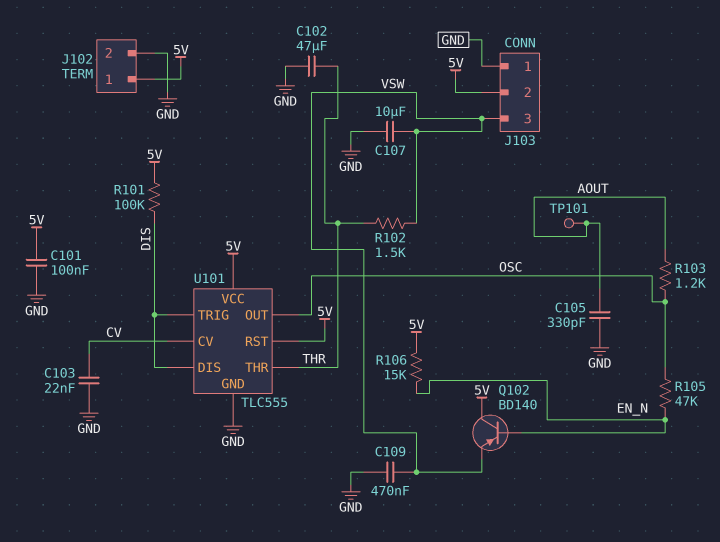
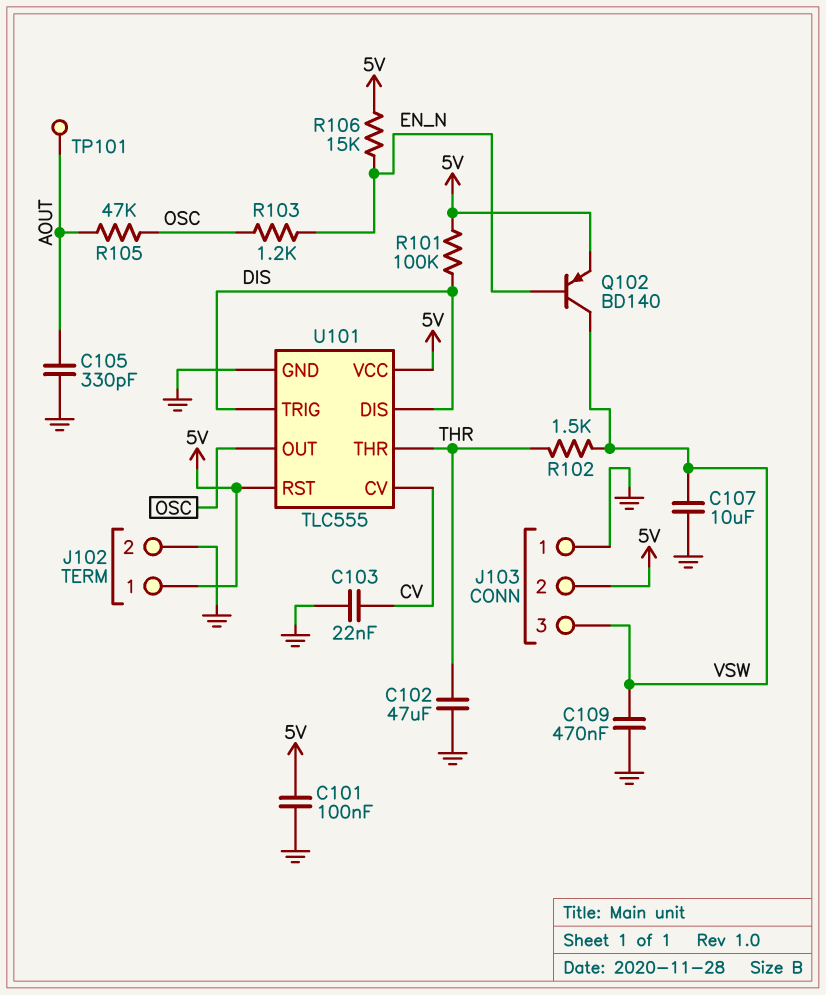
Q102: PNP BD140 (B EN_N, C 5V, E VSW) -> PNP BD140 (B EN_N, C VSW, E 5V)
R103: 1.2k (AOUT, OSC) -> 1.2k (EN_N, OSC)
R105: 47k (EN_N, OSC) -> 47k (AOUT, OSC)

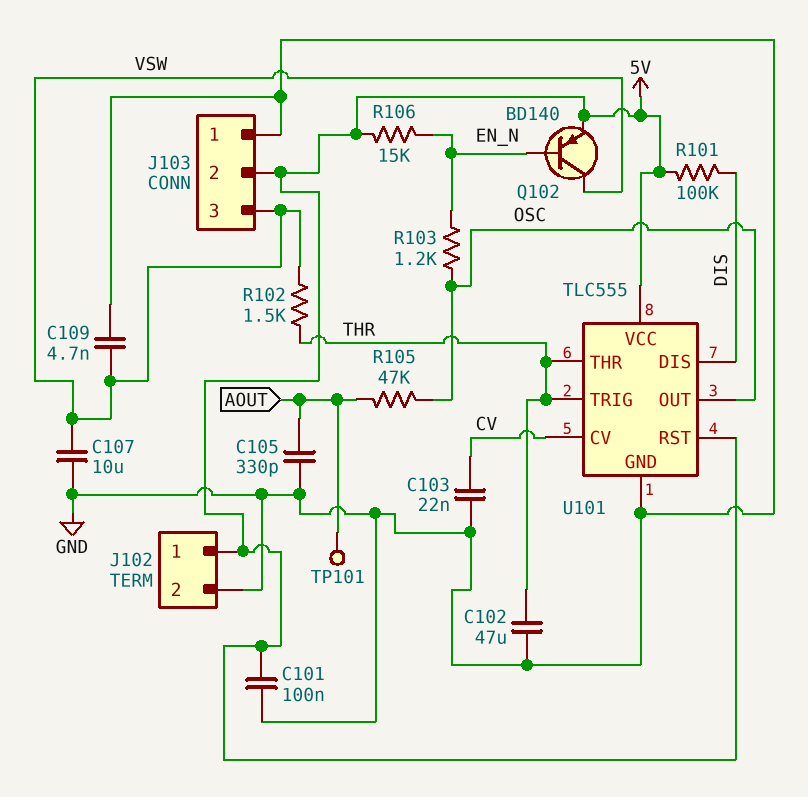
C109: 470nF (GND, VSW) -> 4.7nF (GND, VSW)
U101 pin TRIG: DIS -> THR

